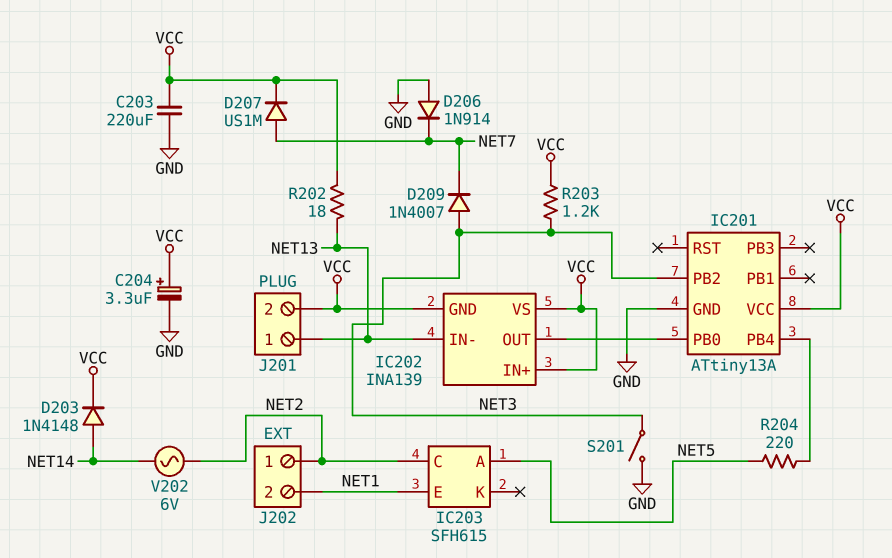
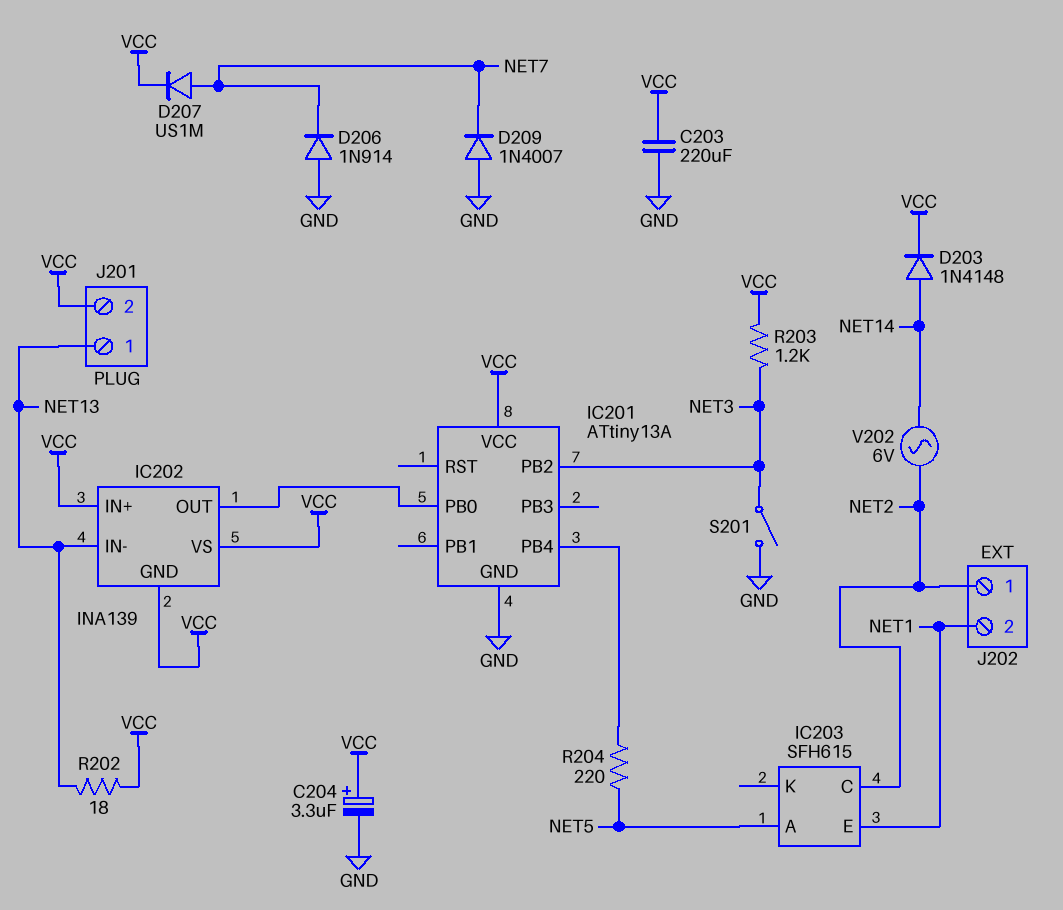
D209: diode 1N4007 (A NET3, K NET7) -> diode 1N4007 (A GND, K NET7)

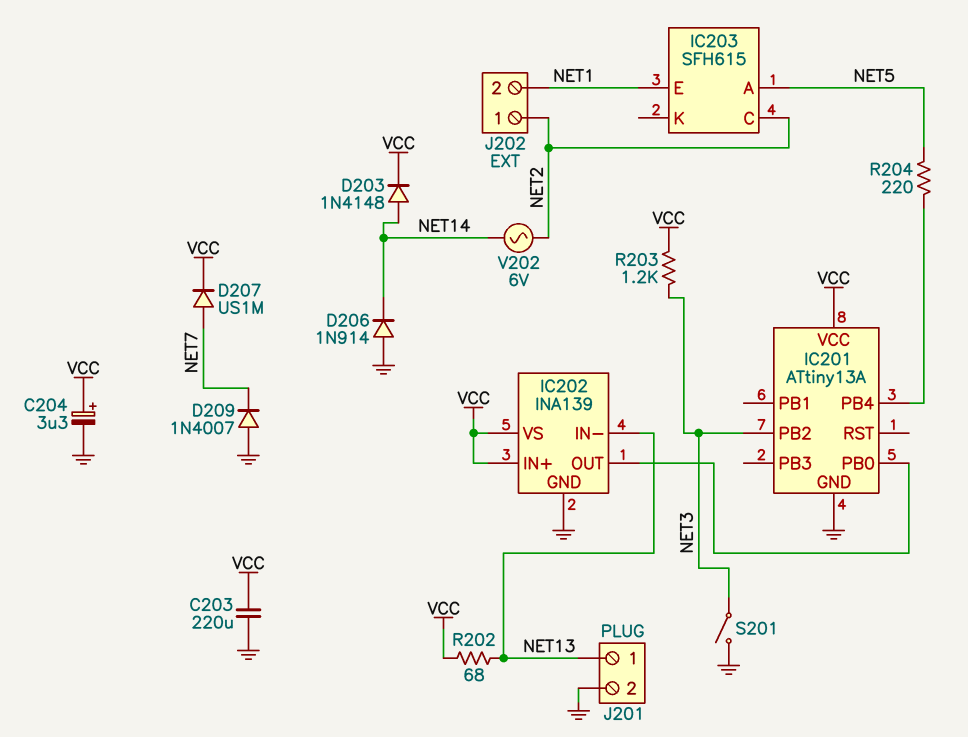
D206: diode 1N914 (A GND, K NET7) -> diode 1N914 (A GND, K NET14)
IC202 pin GND: VCC -> GND
J201 pin 2: VCC -> GND
R202: 18 (NET13, VCC) -> 68 (NET13, VCC)

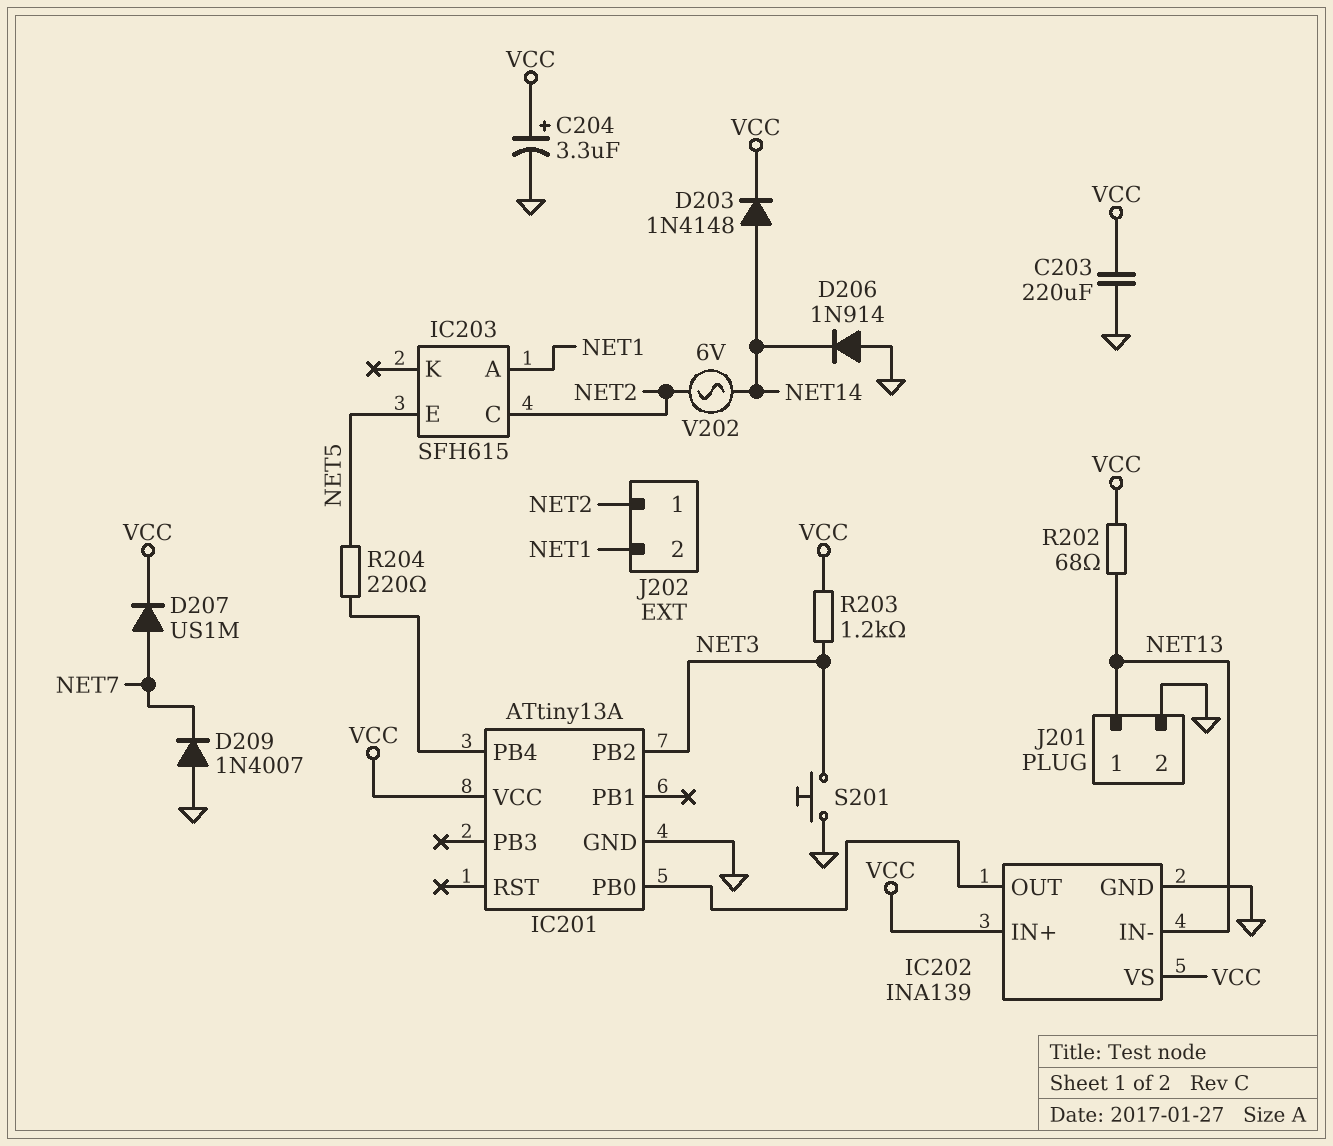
IC203 pin A: NET5 -> NET1
IC203 pin E: NET1 -> NET5
S201: switch (GND, NET3) -> button (GND, NET3)

